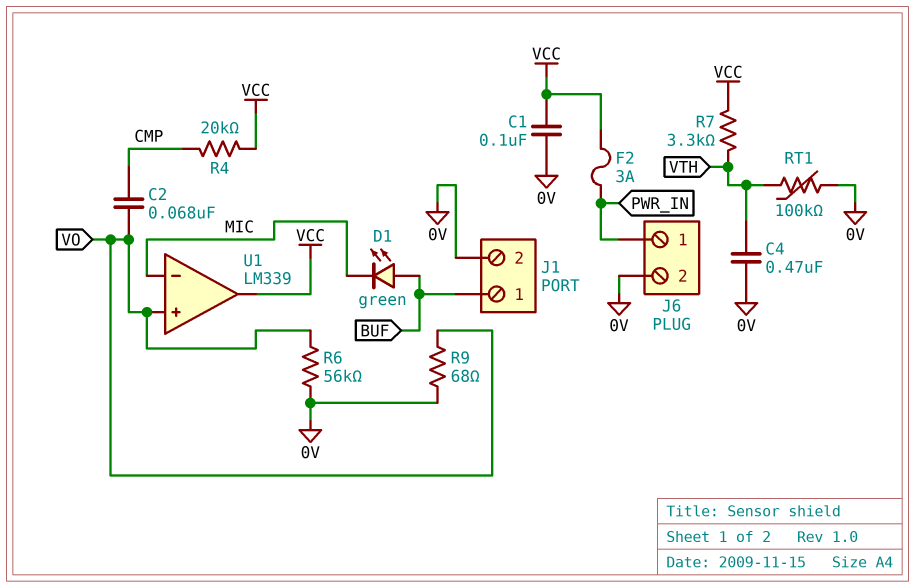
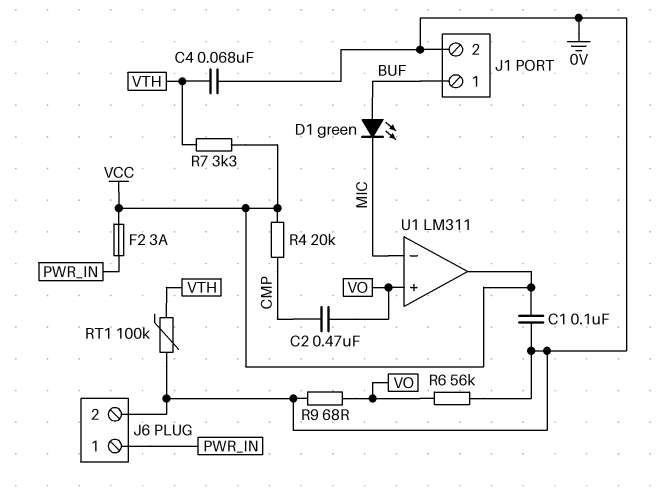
C2: 68nF (CMP, VO) -> 470nF (CMP, VO)
C4: 470nF (0V, VTH) -> 68nF (0V, VTH)
U1: LM339 -> LM311

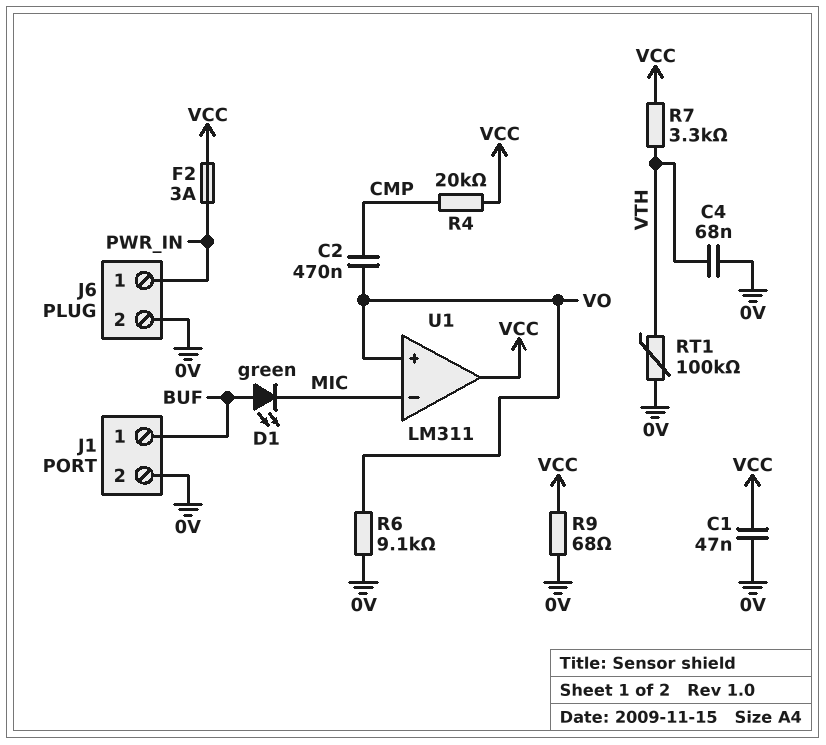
C1: 100nF (0V, VCC) -> 47nF (0V, VCC)
R6: 56k (0V, VO) -> 9.1k (0V, VO)
R9: 68 (0V, VO) -> 68 (0V, VCC)

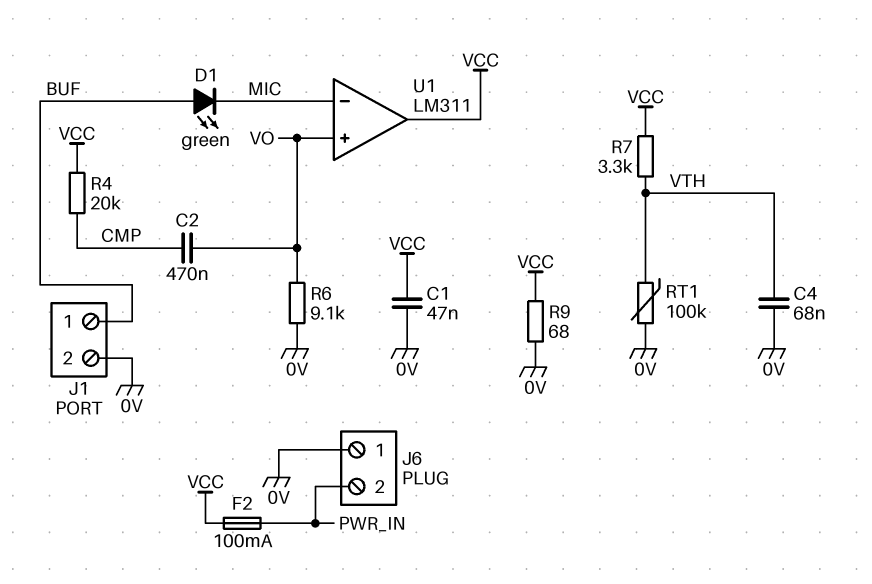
F2: 3A (PWR_IN, VCC) -> 100mA (PWR_IN, VCC)
J6 pin 1: PWR_IN -> 0V
J6 pin 2: 0V -> PWR_IN

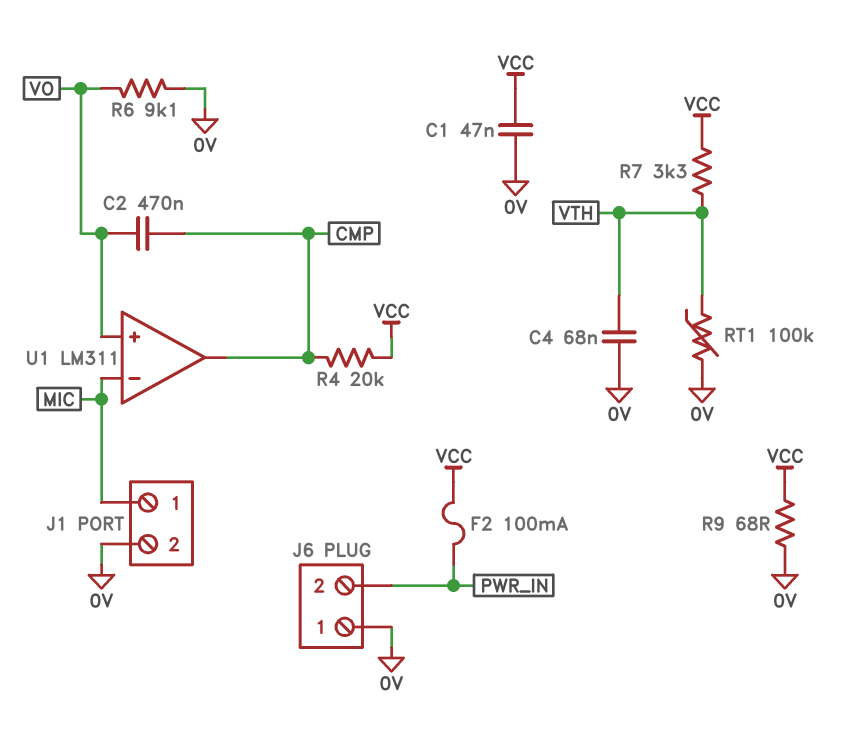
D1: LED green (A BUF, K MIC) -> none
J1 pin 1: BUF -> MIC
U1 pin out: VCC -> CMP

